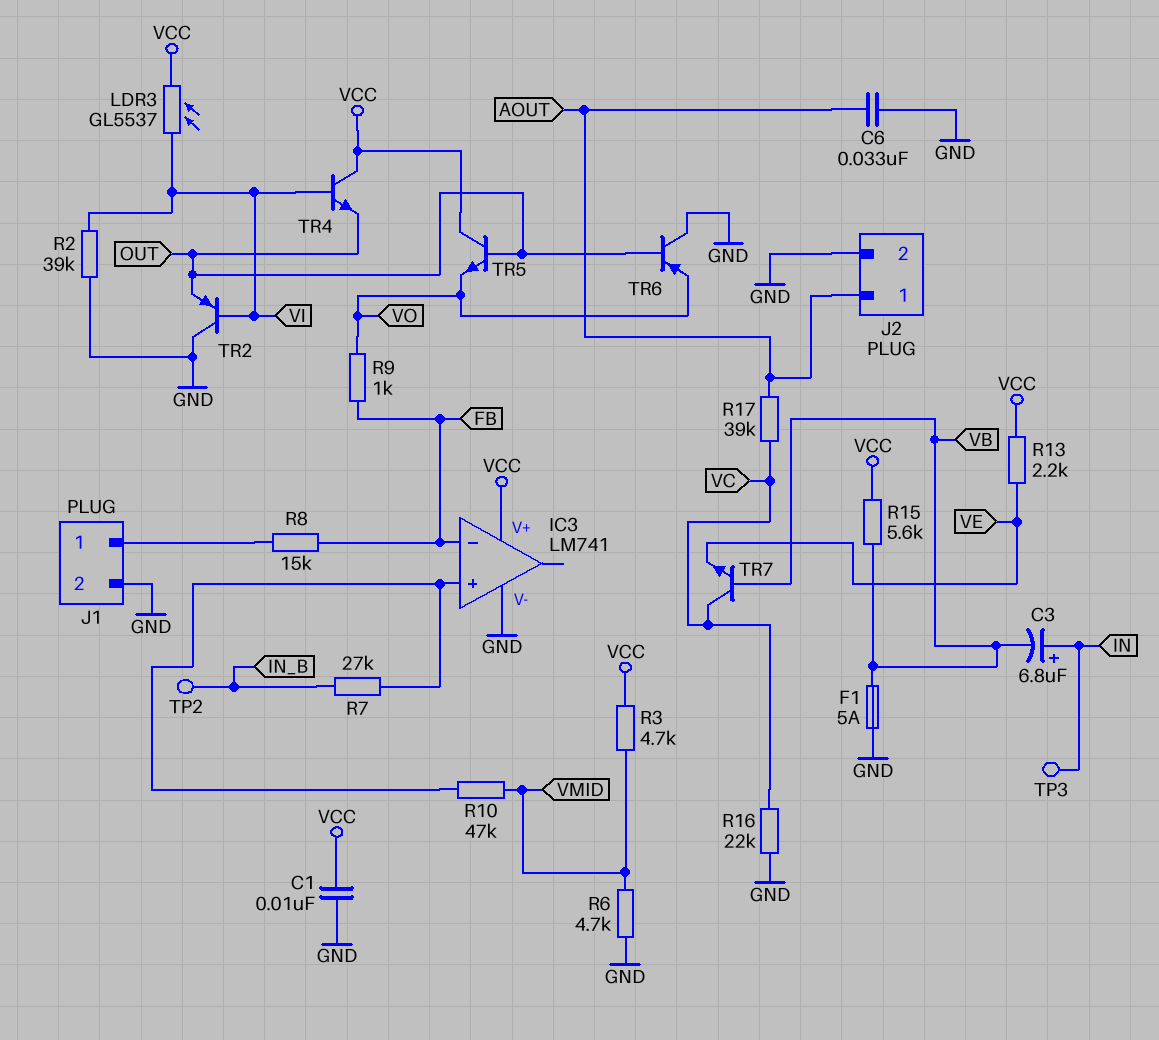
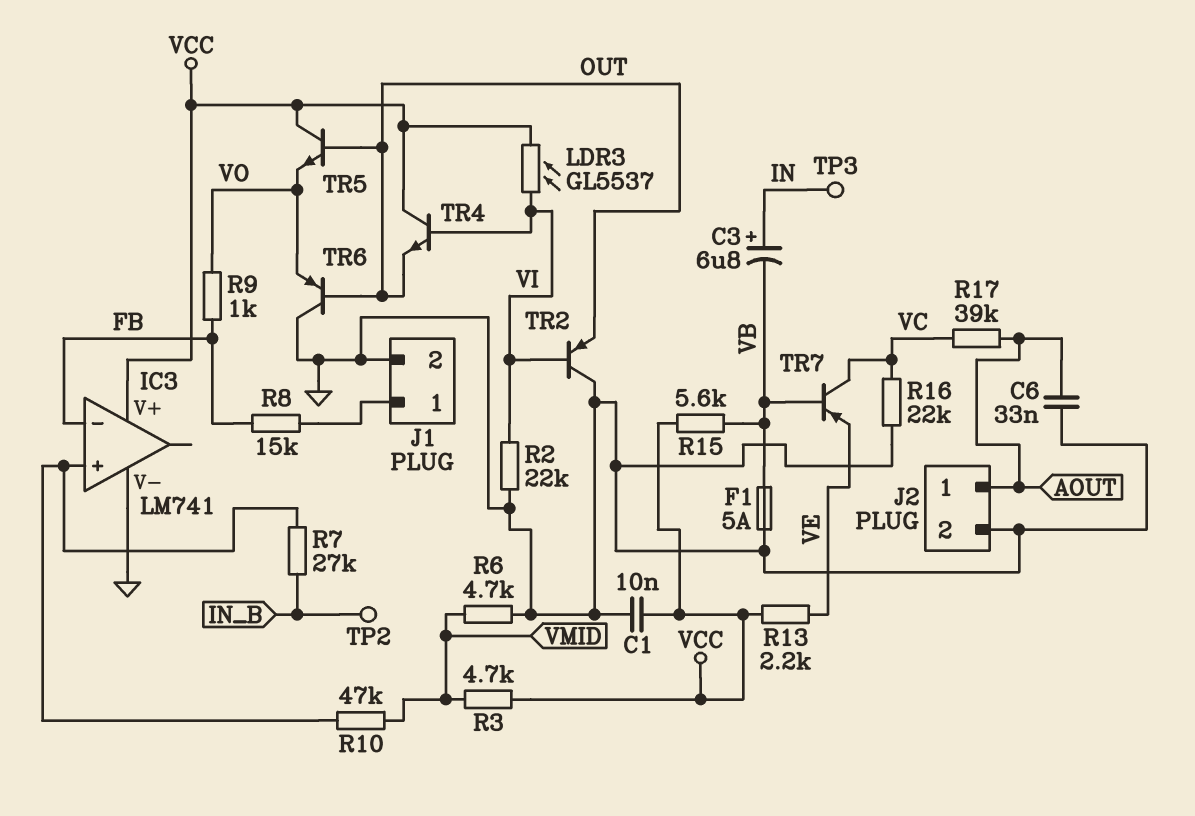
R2: 39k (GND, VI) -> 22k (GND, VI)
TR7: NPN (B VB, C VC, E VE) -> PNP (B VB, C VC, E VE)

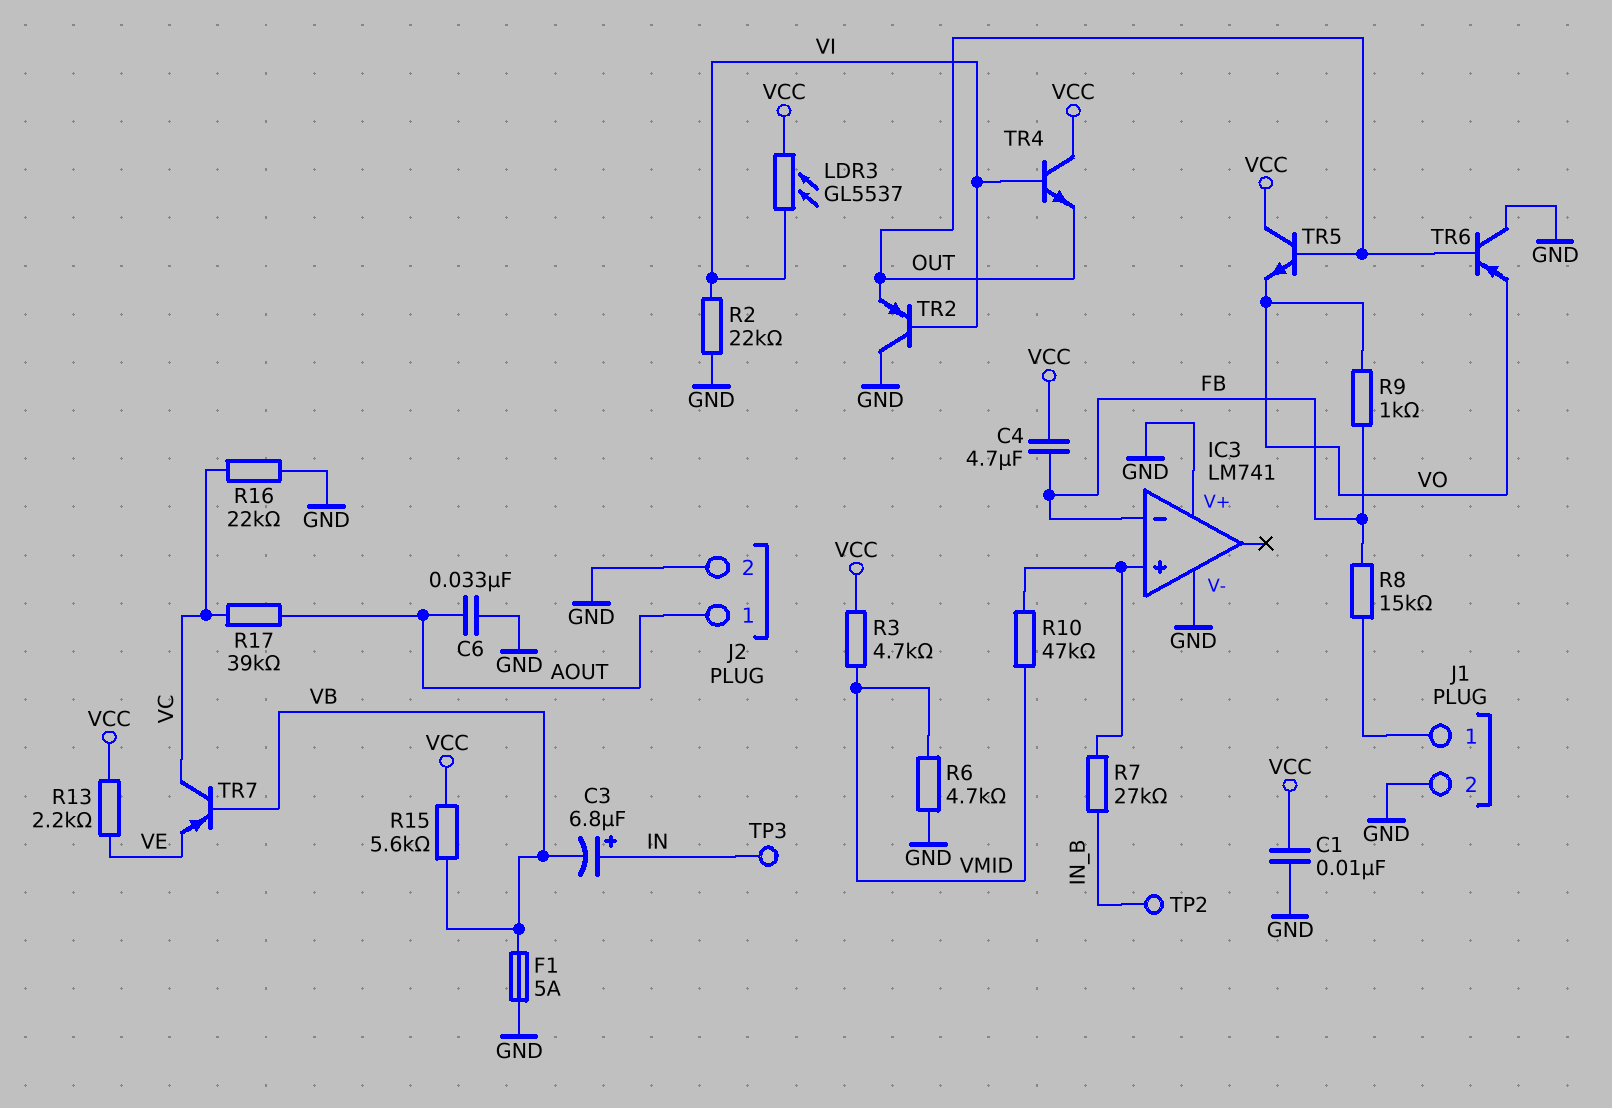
C4: none -> 4.7uF (FB, VCC)
IC3 pin V+: VCC -> GND

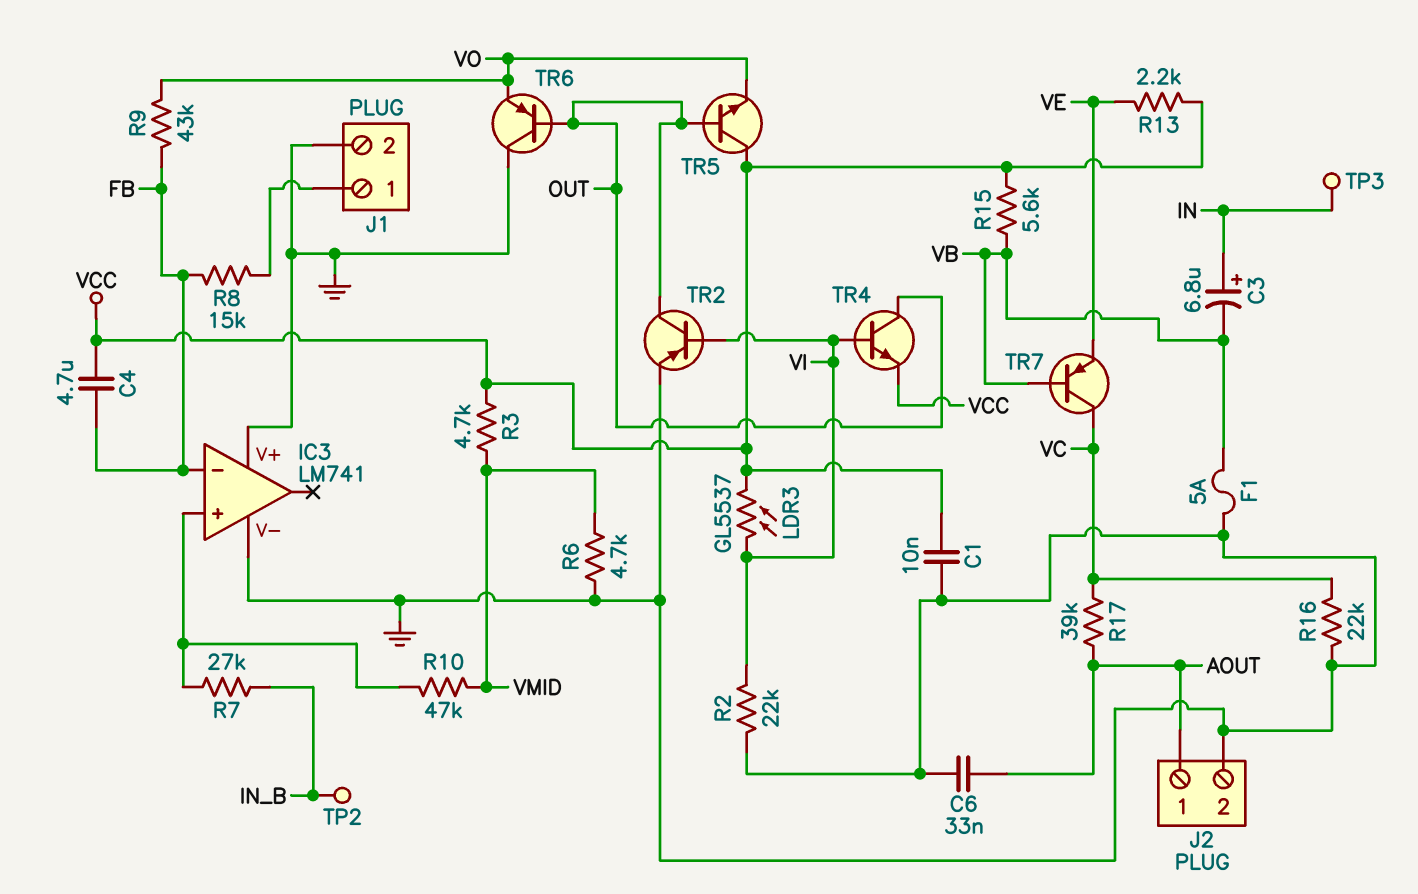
R9: 1k (FB, VO) -> 43k (FB, VO)
TR2: PNP (B VI, C GND, E OUT) -> PNP (B VI, C OUT, E GND)
TR4: NPN (B VI, C VCC, E OUT) -> NPN (B VI, C OUT, E VCC)

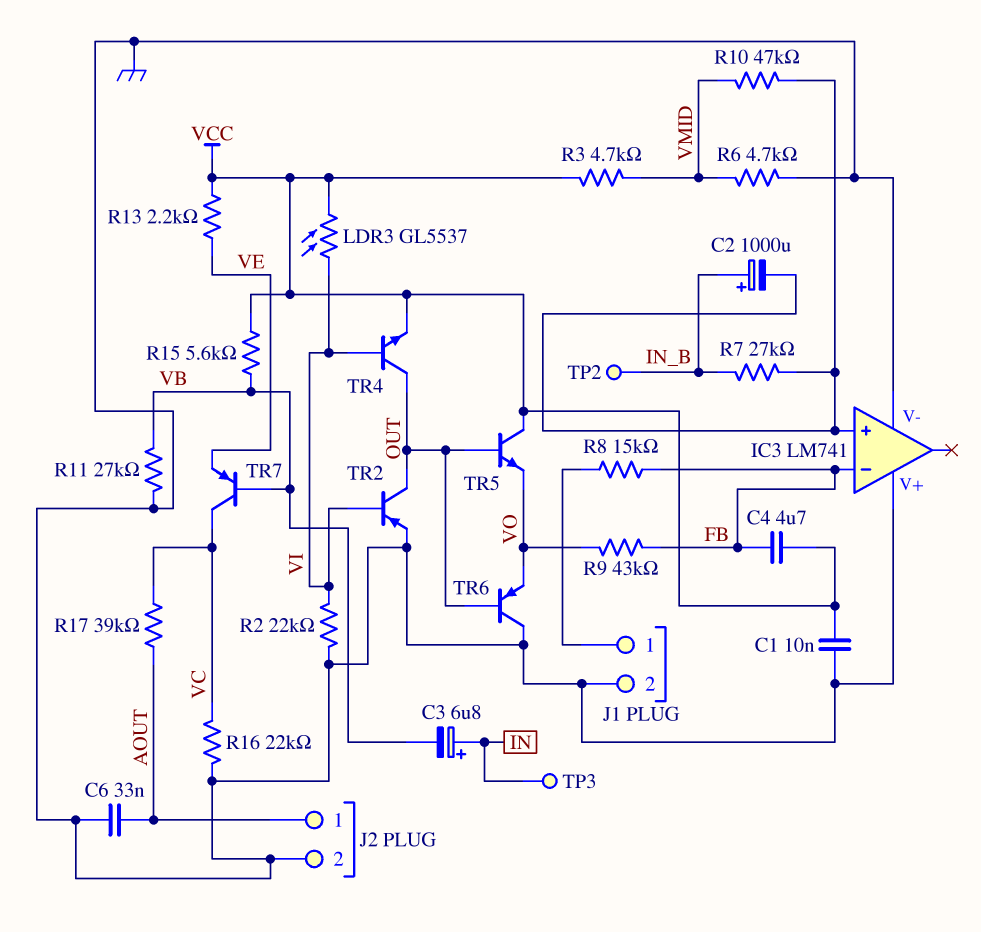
C2: none -> 1000uF (plus IN_B, minus IC3/in+)
F1: 5A (GND, VB) -> none
R11: none -> 27k (GND, VB)

